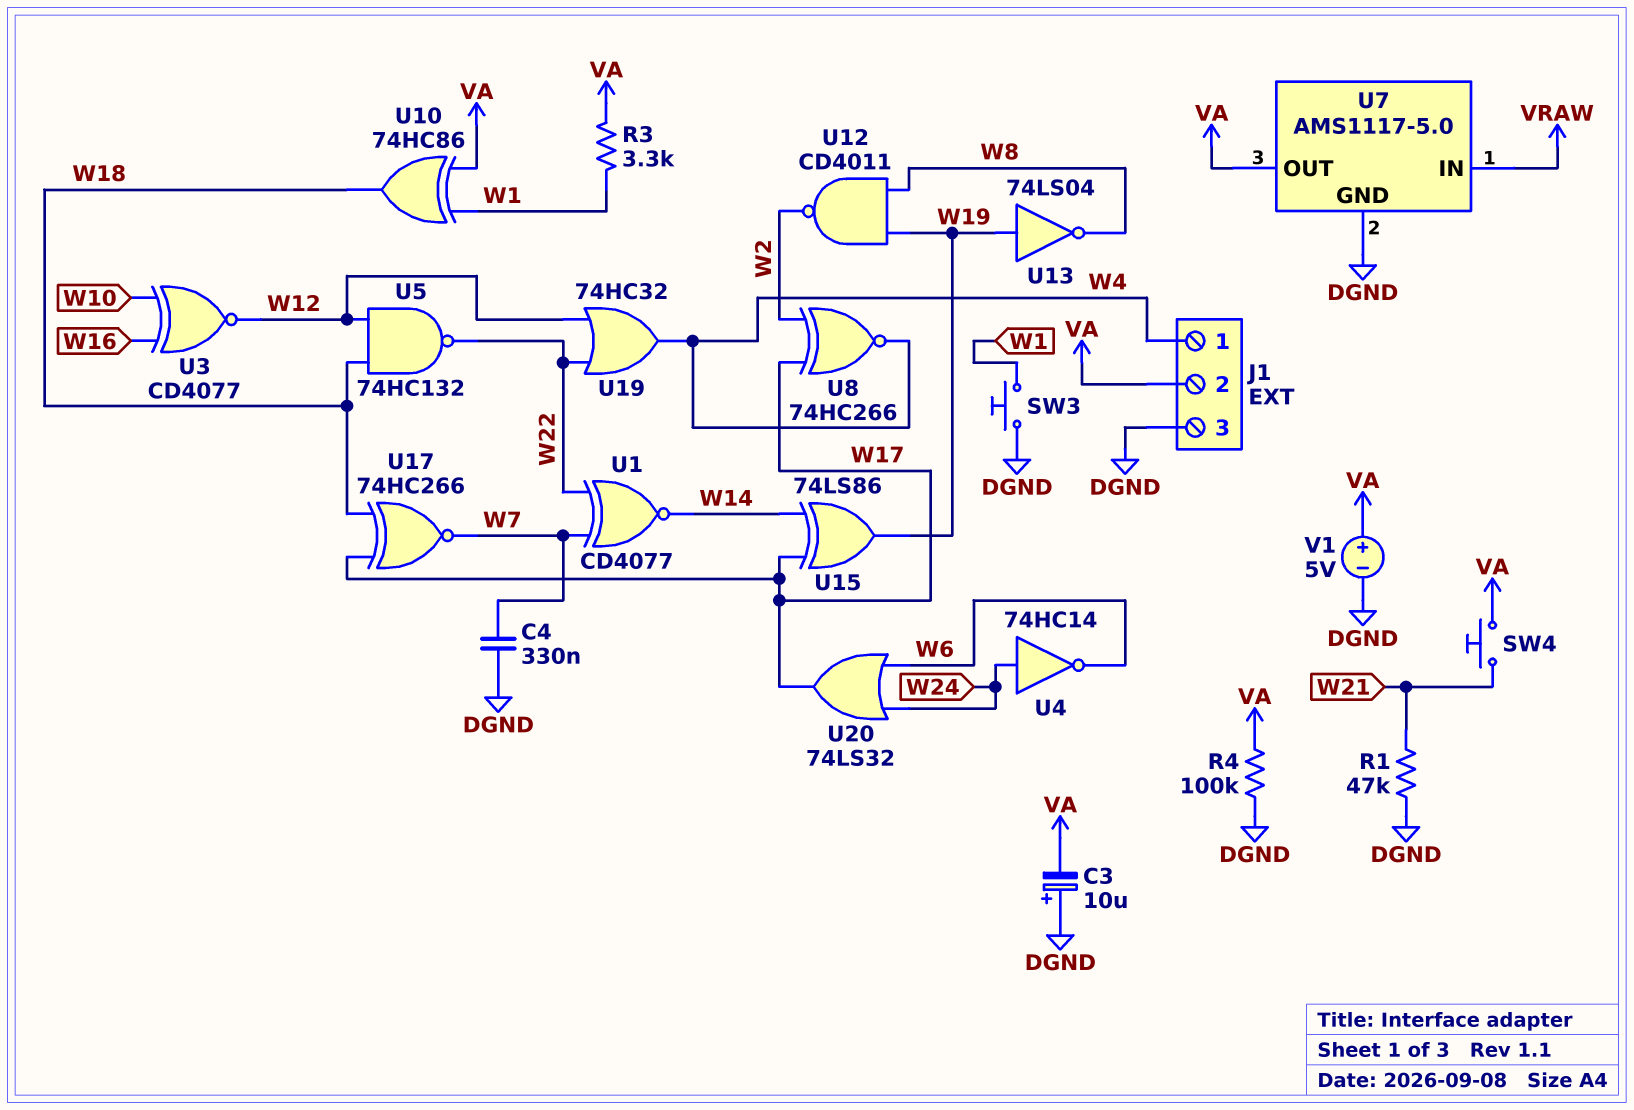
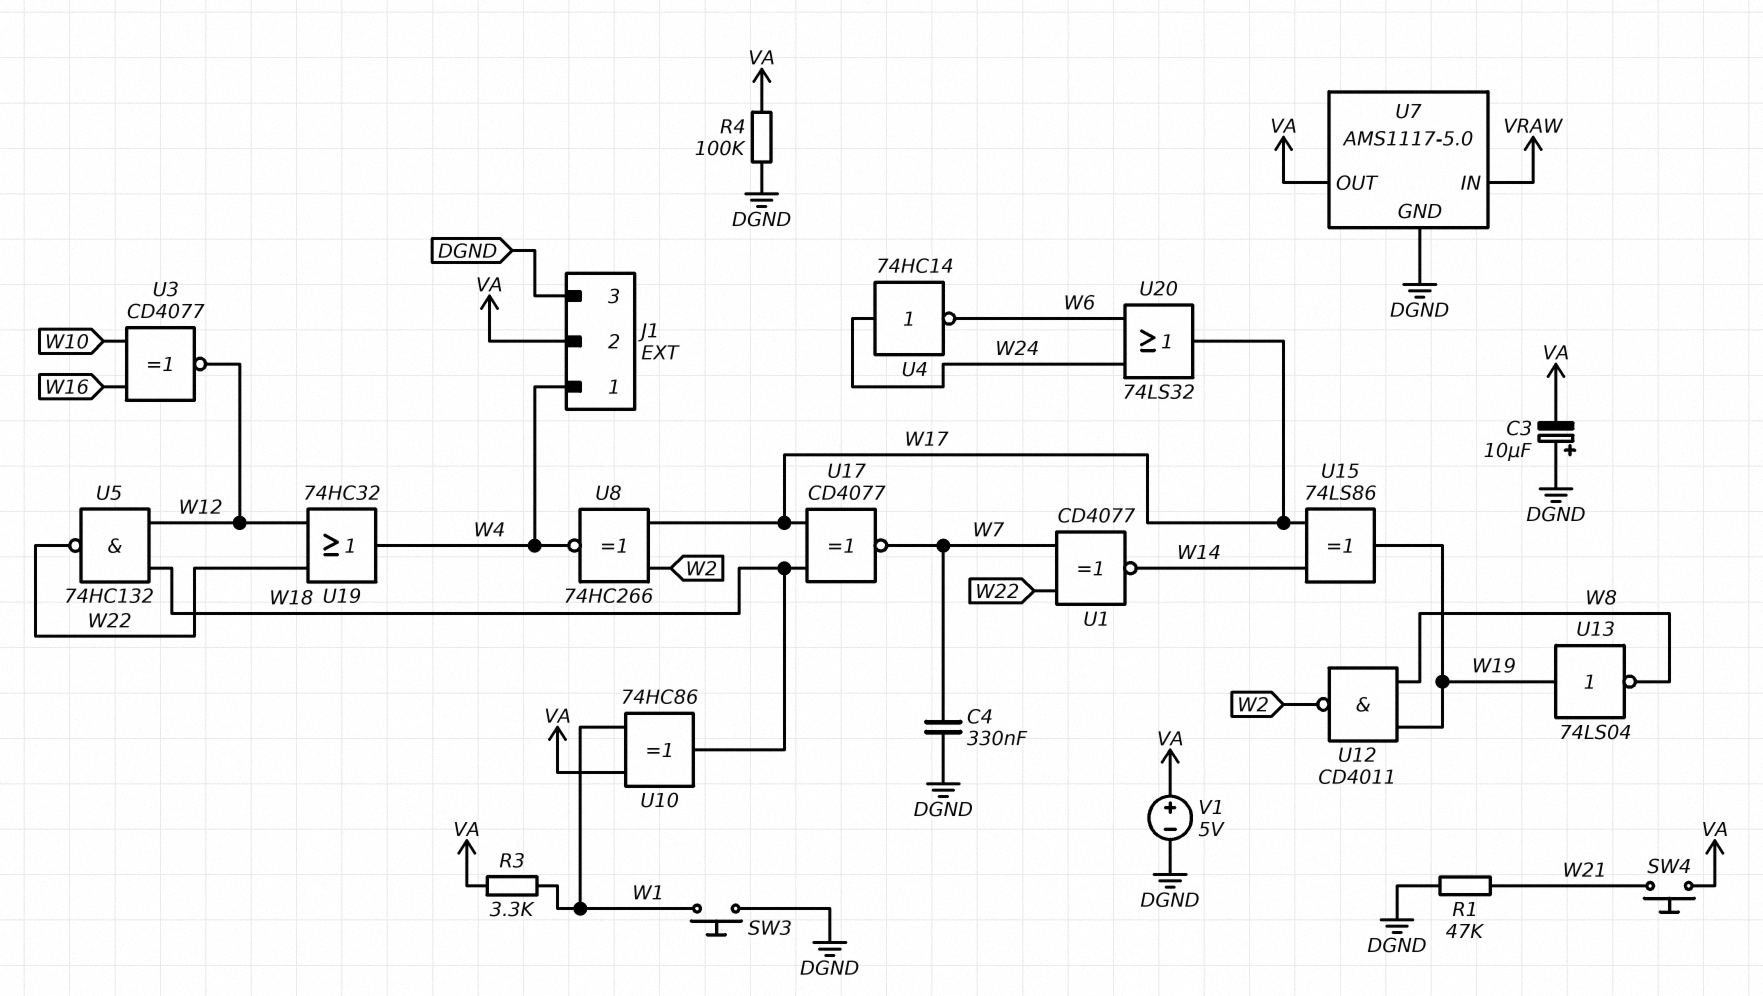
U17: XNOR 74HC266 (in W17, in W18, out W7) -> XNOR CD4077 (in W17, in W18, out W7)

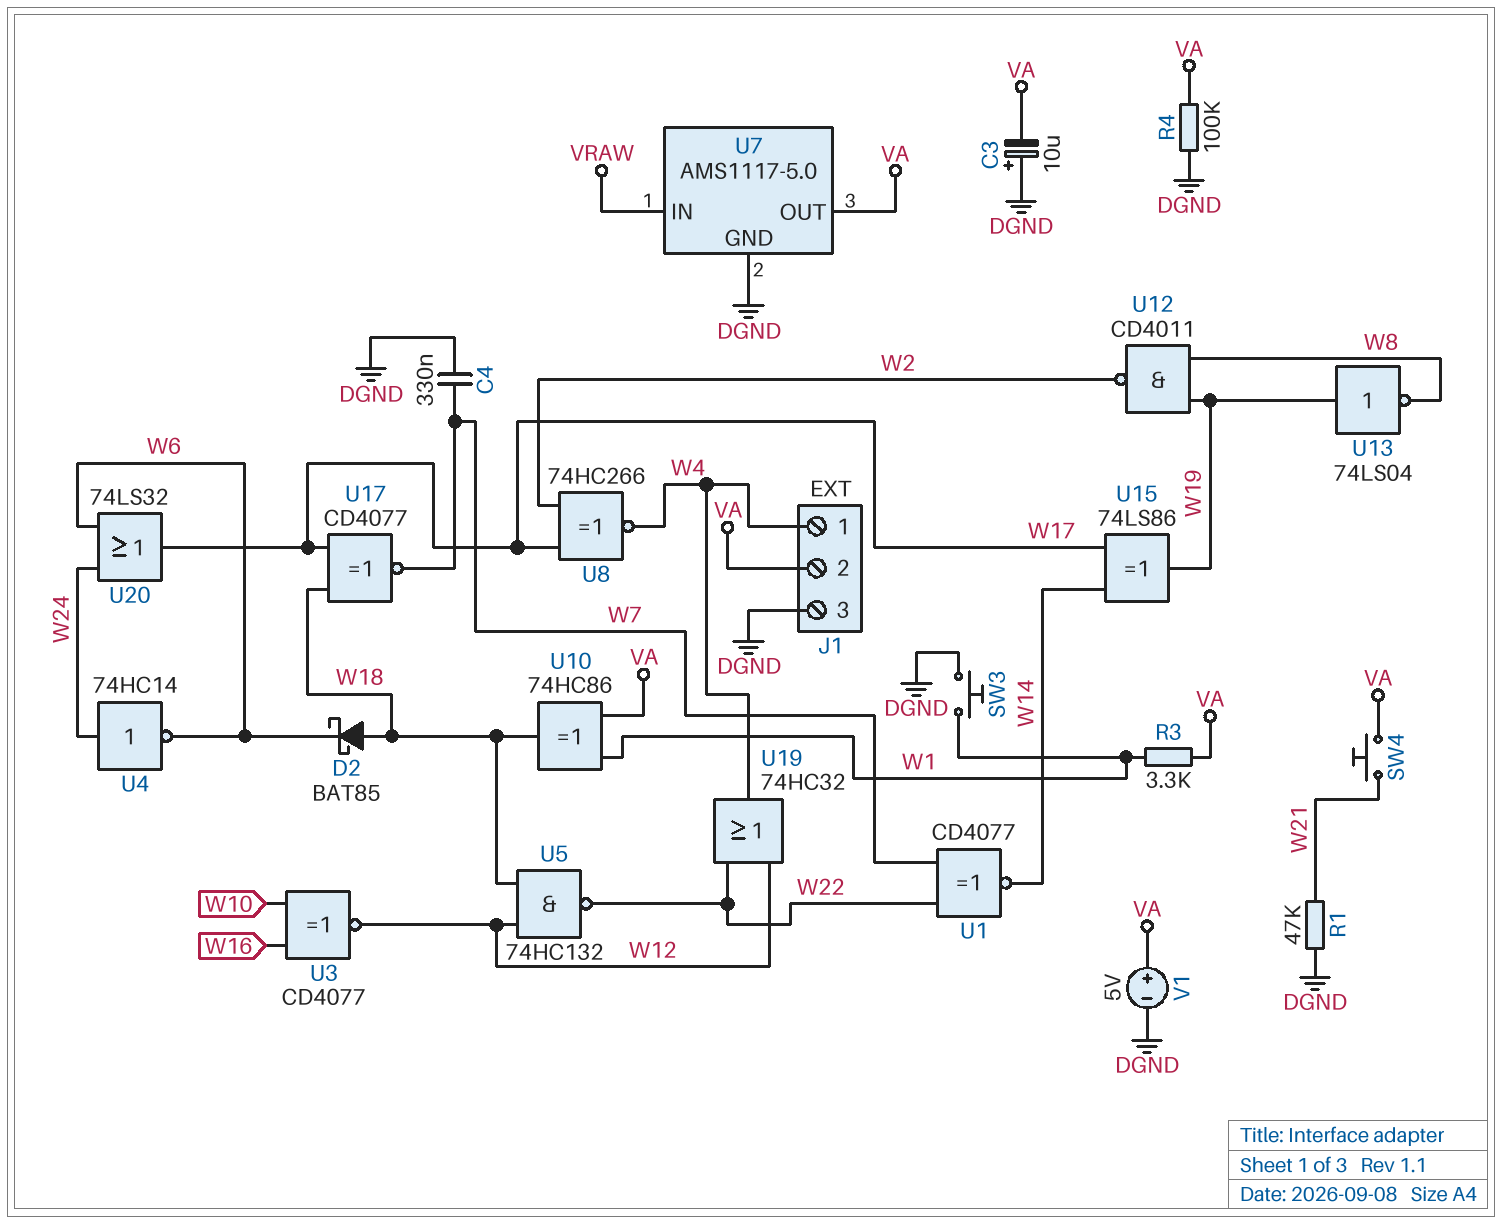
D2: none -> schottky BAT85 (A W18, K W6)

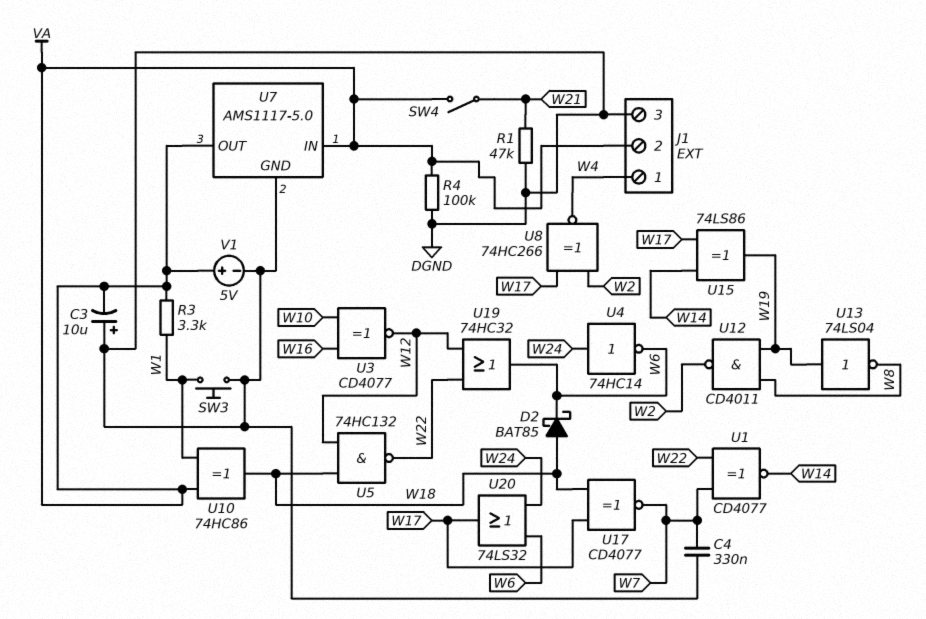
SW4: button (VA, W21) -> switch (VA, W21)
U7 pin IN: VRAW -> VA
U19: OR 74HC32 (in W12, in W22, out W4) -> OR 74HC32 (in W12, in W22, out W6)

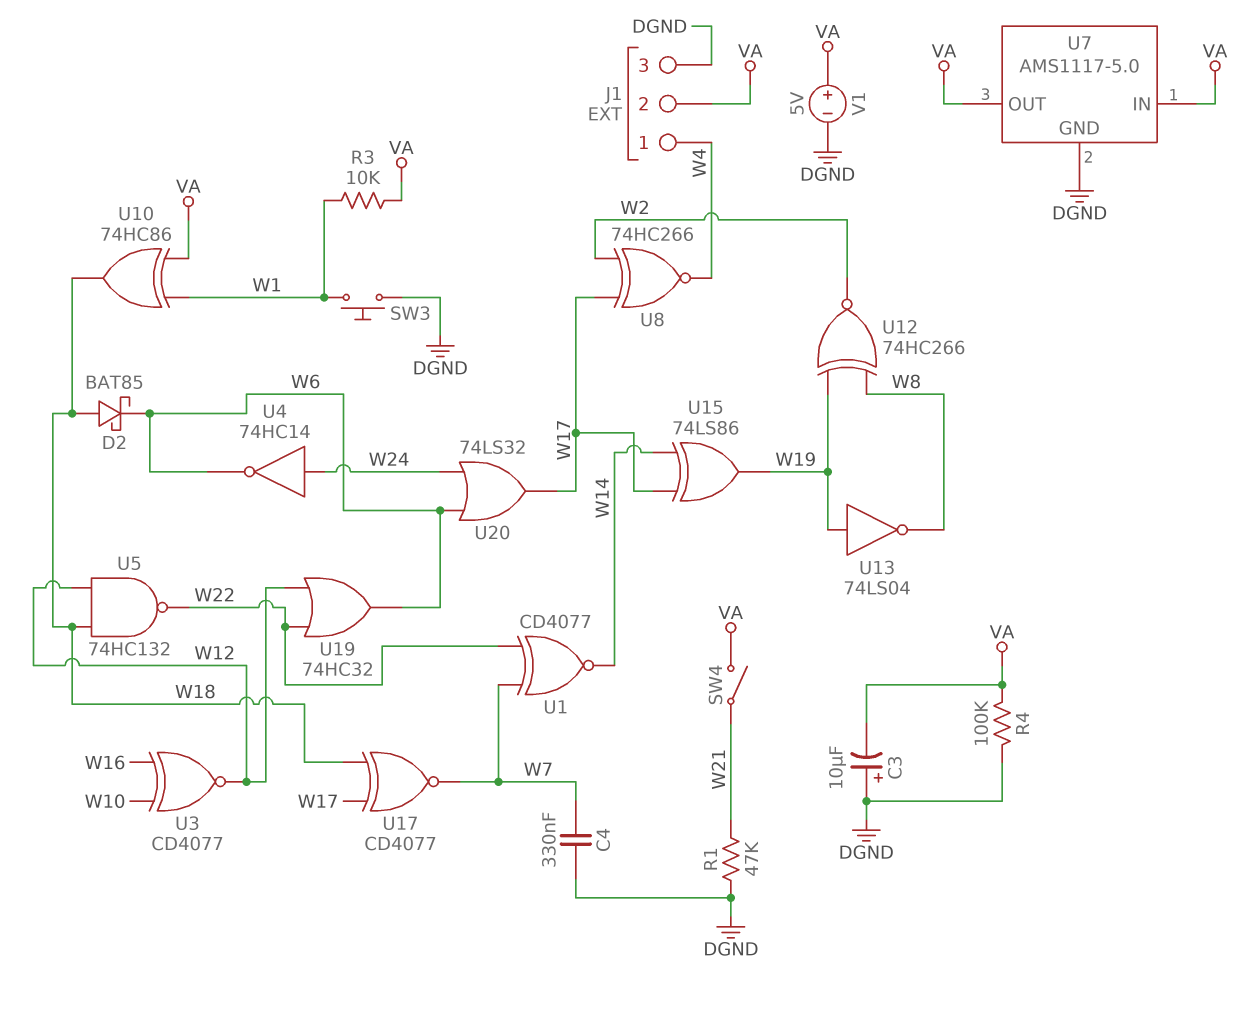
R3: 3.3k (VA, W1) -> 10k (VA, W1)
U12: NAND CD4011 (in W8, in W19, out W2) -> XNOR 74HC266 (in W8, in W19, out W2)

